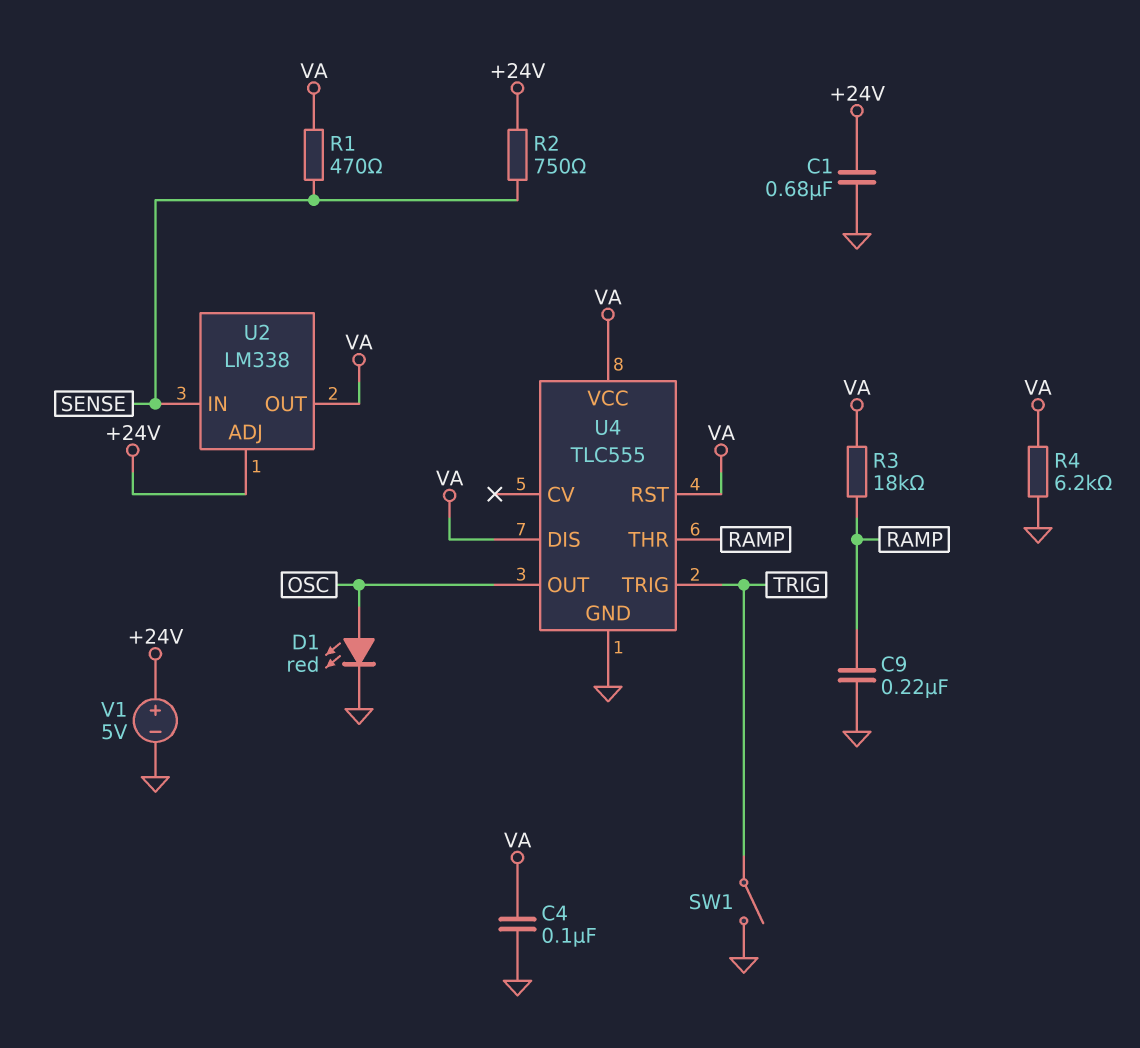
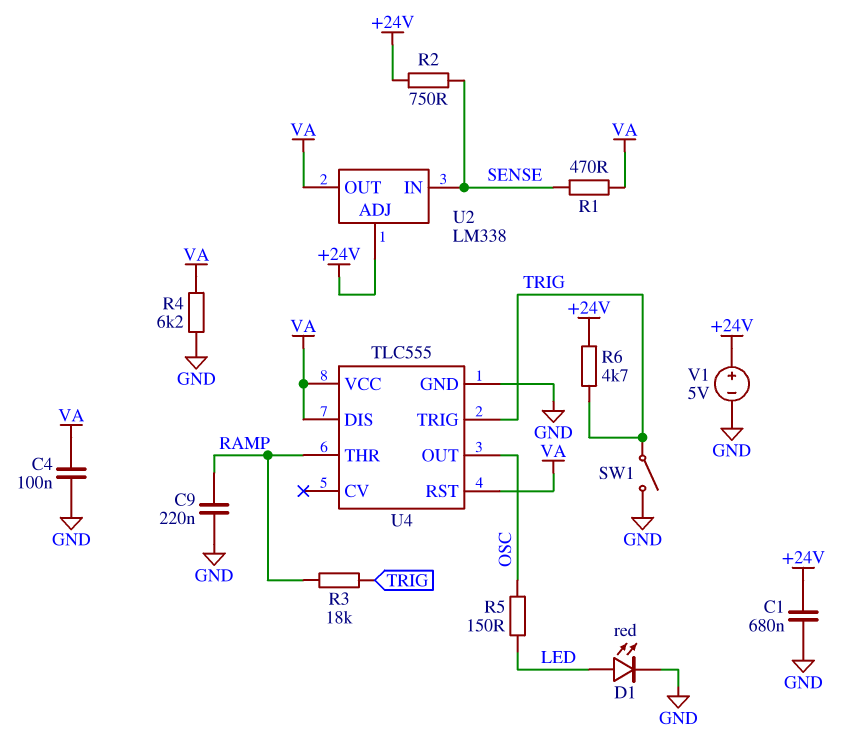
D1: LED red (A OSC, K GND) -> LED red (A LED, K GND)
R3: 18k (RAMP, VA) -> 18k (RAMP, TRIG)
R5: none -> 150 (LED, OSC)
R6: none -> 4.7k (+24V, TRIG)

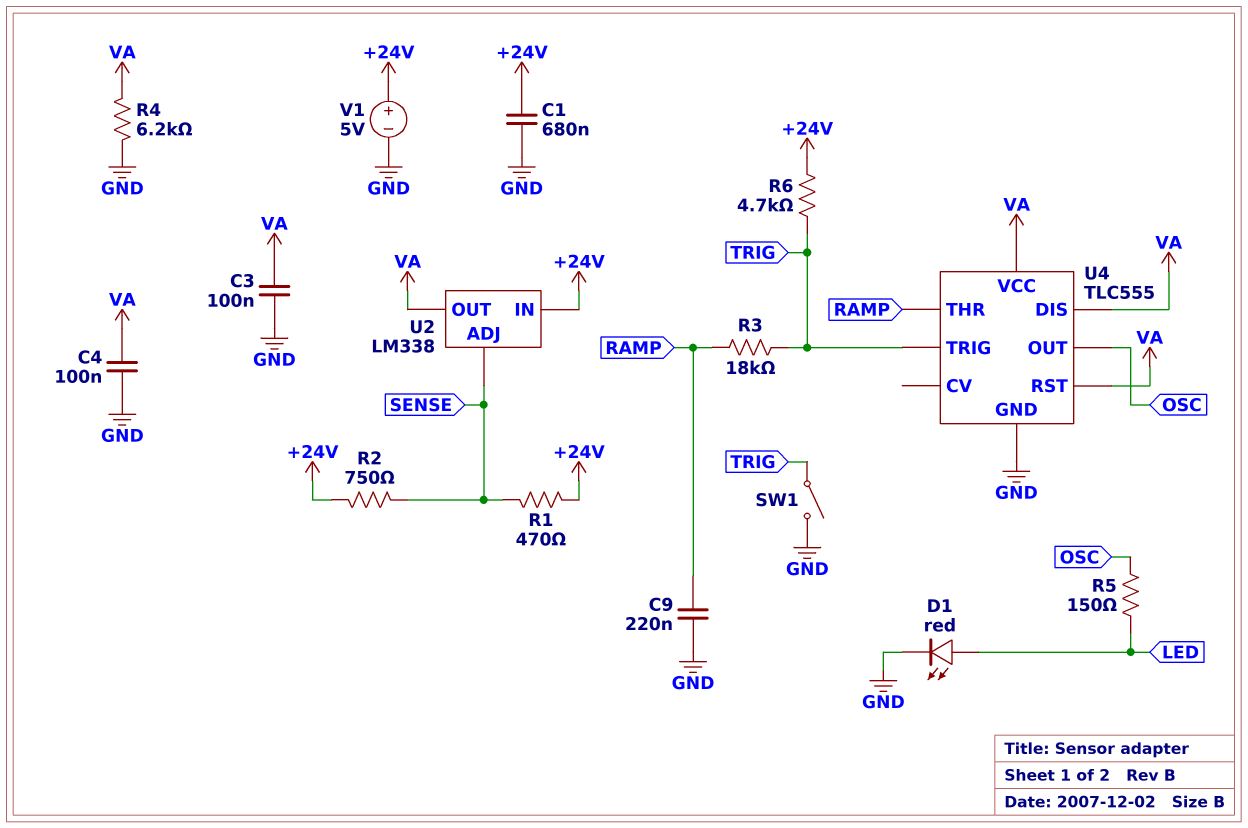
C3: none -> 100nF (GND, VA)
R1: 470 (SENSE, VA) -> 470 (+24V, SENSE)
U2 pin ADJ: +24V -> SENSE
U2 pin IN: SENSE -> +24V

